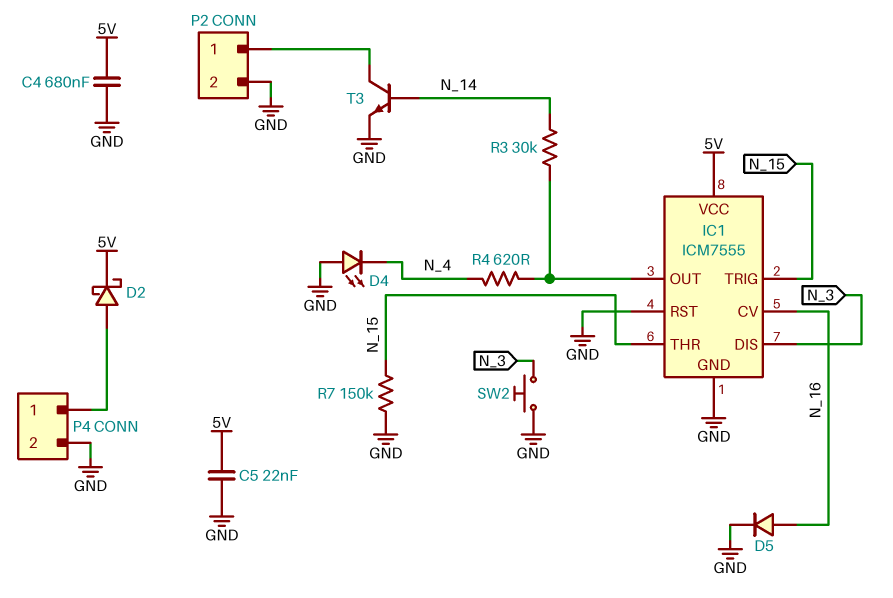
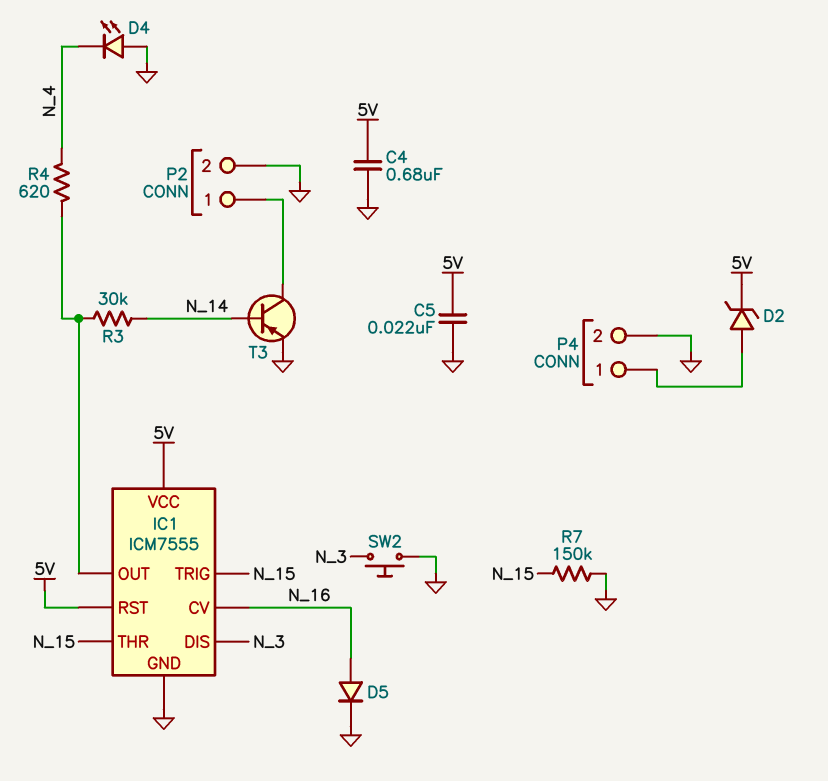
D2: schottky (A P4/1, K 5V) -> zener (A P4/1, K 5V)
IC1 pin RST: GND -> 5V
T3: NPN (B N_14, C P2/1, E GND) -> PNP (B N_14, C P2/1, E GND)

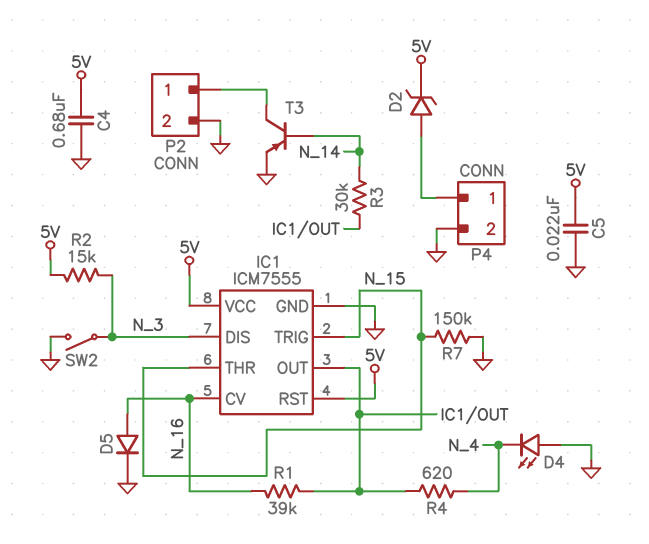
R1: none -> 39k (IC1/OUT, N_16)
R2: none -> 15k (5V, N_3)
SW2: button (GND, N_3) -> switch (GND, N_3)

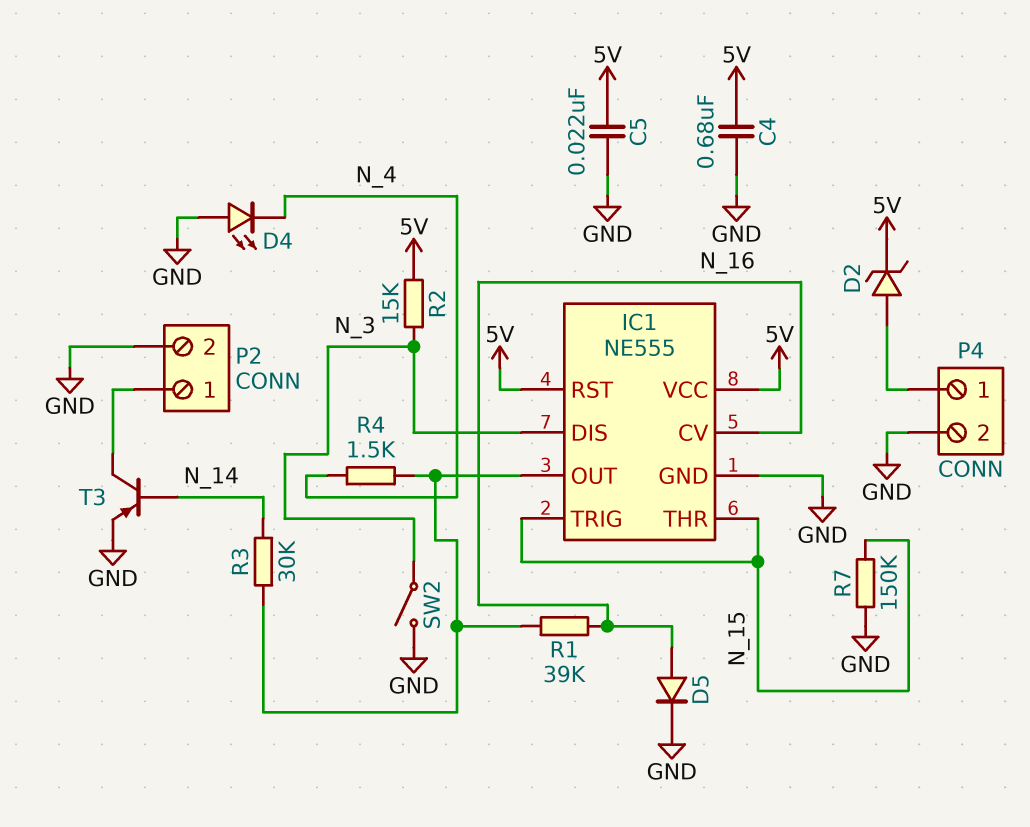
IC1: ICM7555 -> NE555
R4: 620 (IC1/OUT, N_4) -> 1.5k (IC1/OUT, N_4)

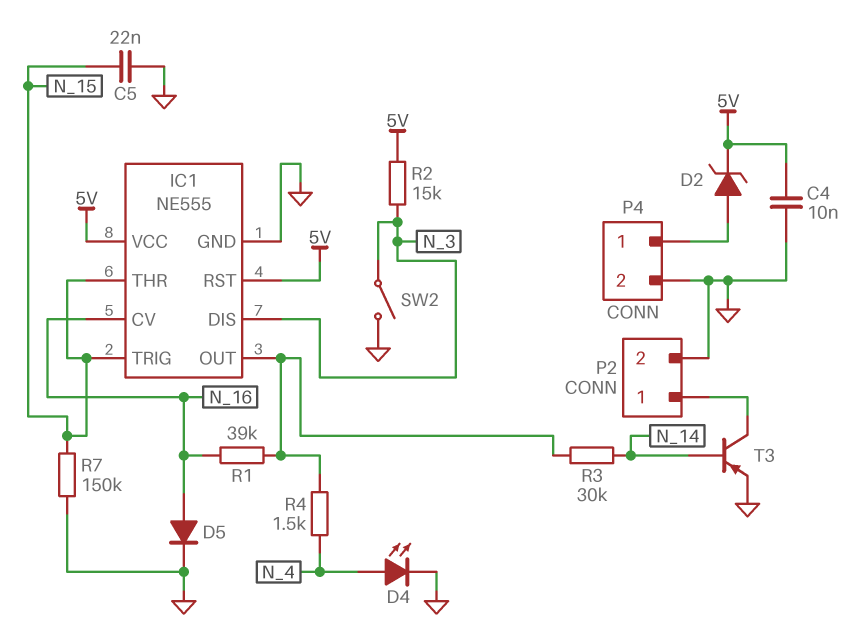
C4: 680nF (5V, GND) -> 10nF (5V, GND)
C5: 22nF (5V, GND) -> 22nF (GND, N_15)
D4: LED (A GND, K N_4) -> LED (A N_4, K GND)

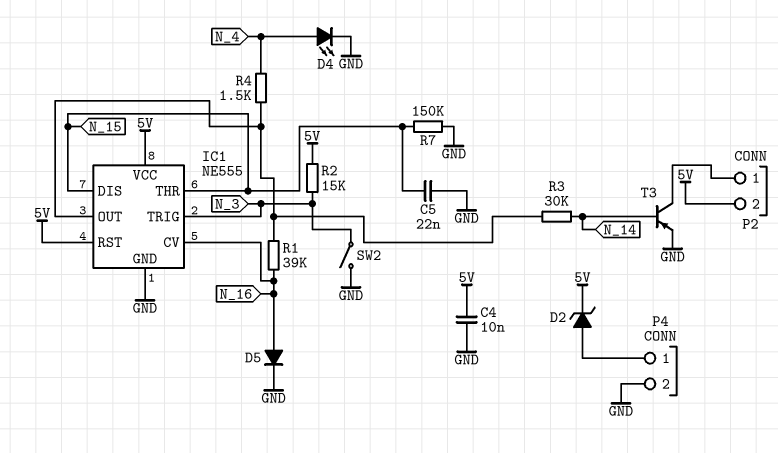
IC1 pin DIS: N_3 -> N_15
IC1 pin TRIG: N_15 -> N_3
P2 pin 2: GND -> 5V

